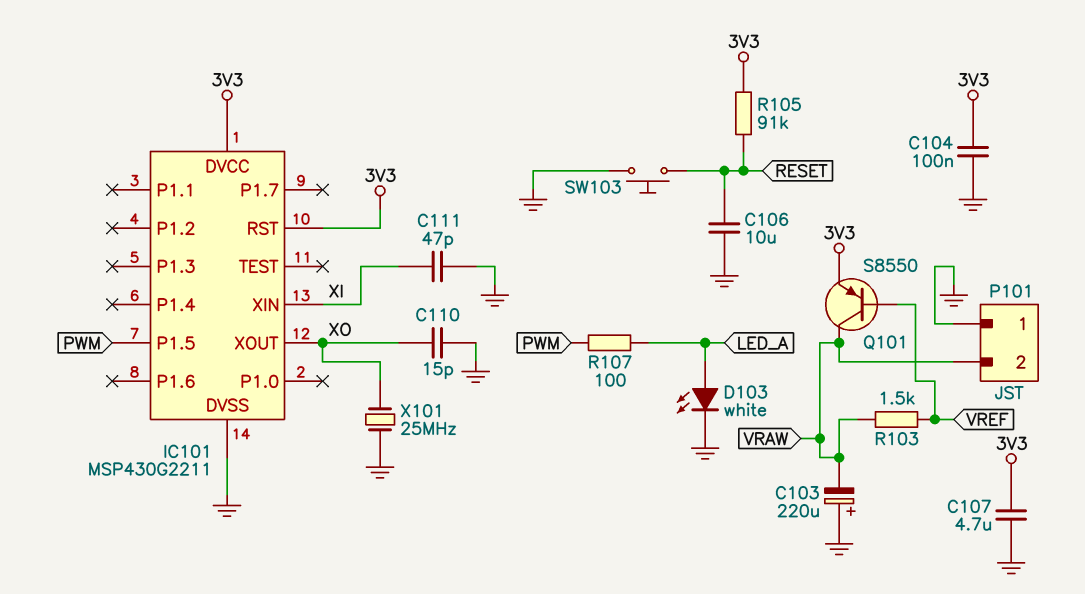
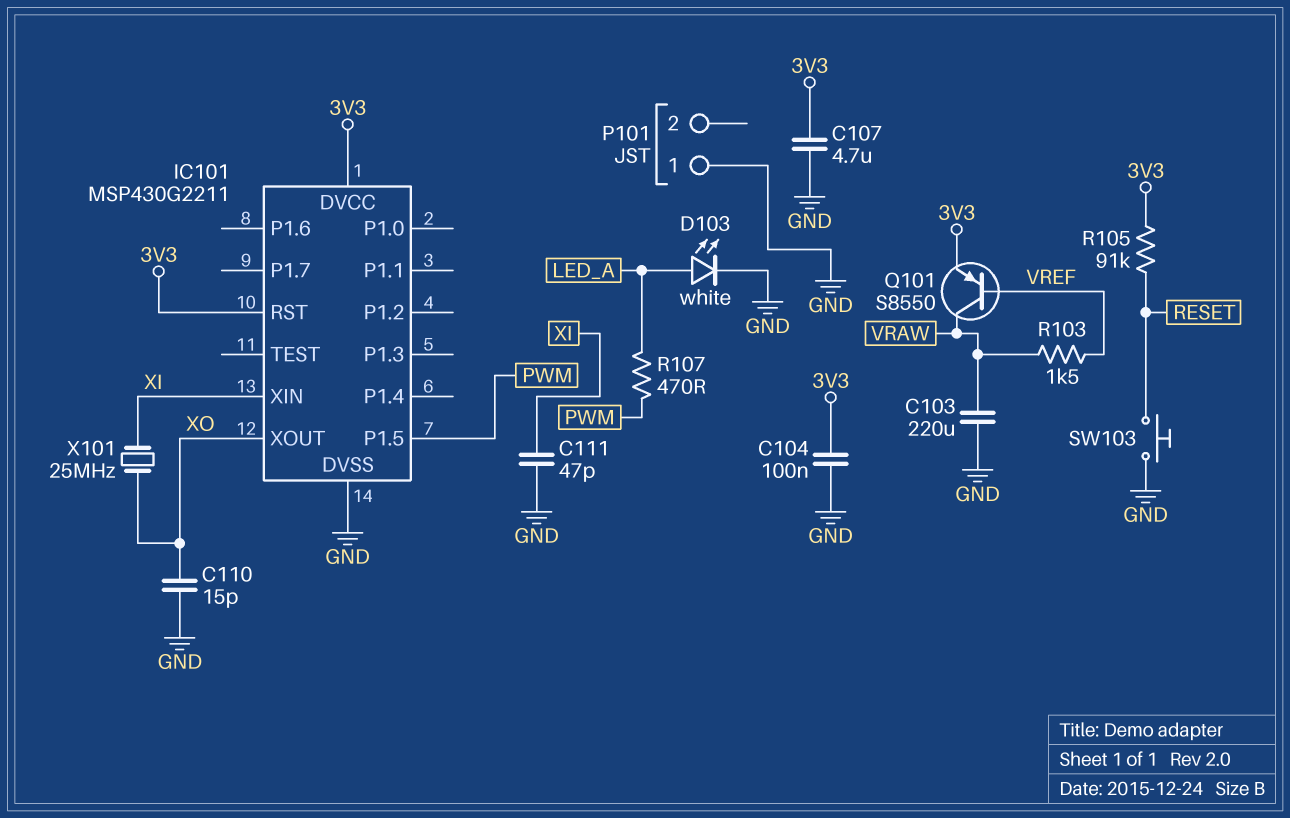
C103: 220uF (plus GND, minus VRAW) -> 220uF (GND, VRAW)
C106: 10uF (GND, RESET) -> none
P101 pin 2: VRAW -> none
R107: 100 (LED_A, PWM) -> 470 (LED_A, PWM)
X101: 25MHz (GND, XO) -> 25MHz (XI, XO)

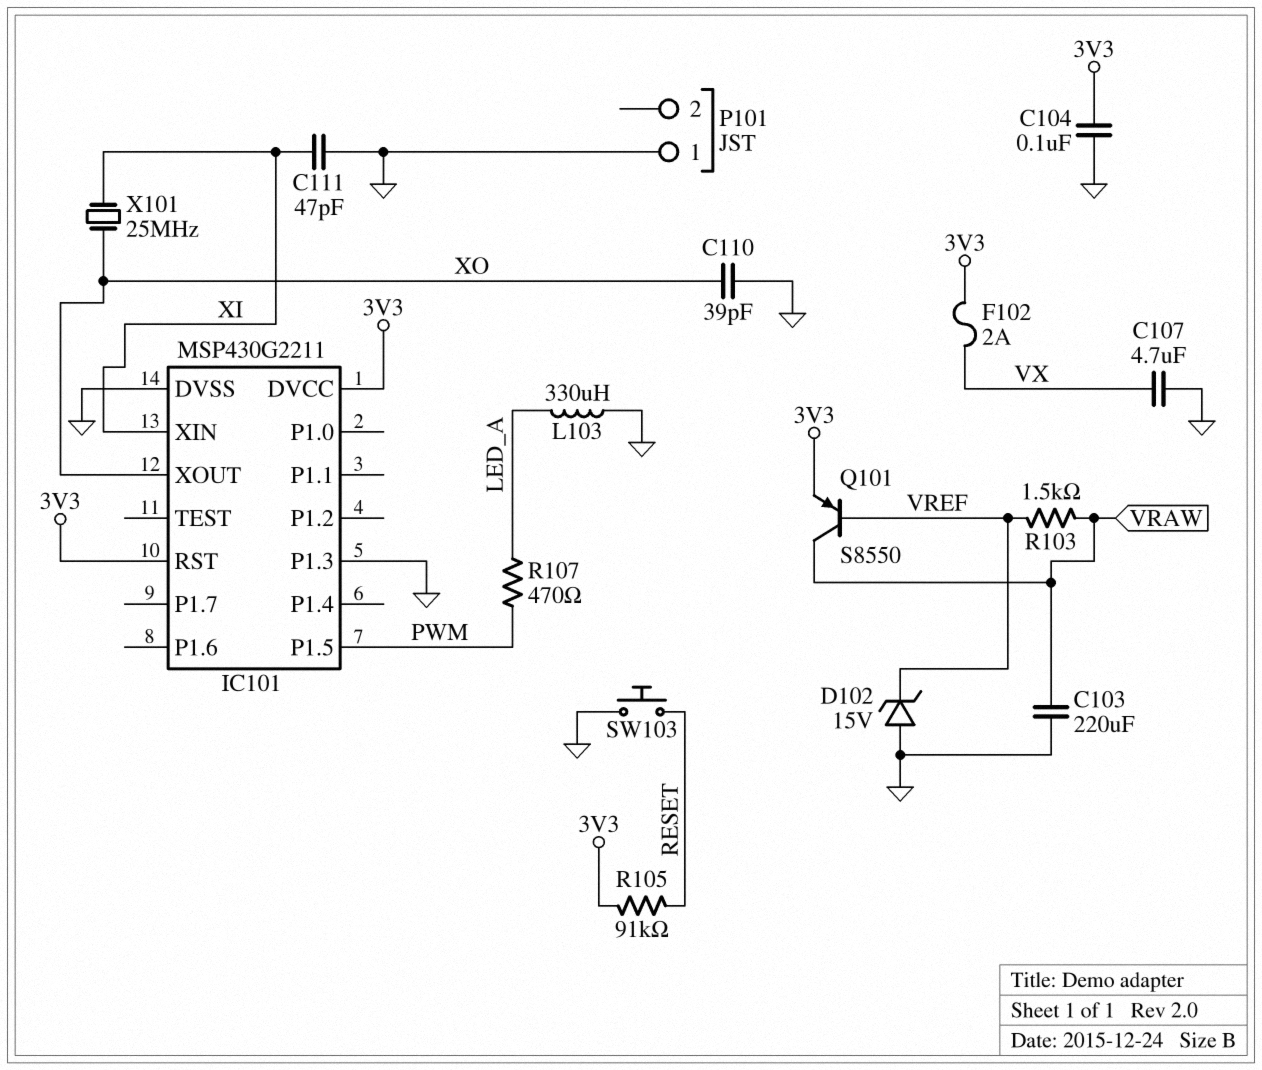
C107: 4.7uF (3V3, GND) -> 4.7uF (GND, VX)
C110: 15pF (GND, XO) -> 39pF (GND, XO)
D102: none -> zener 15V (A GND, K VREF)
D103: LED white (A LED_A, K GND) -> none
F102: none -> 2A (3V3, VX)
IC101 pin P1.3: none -> GND
L103: none -> 330uH (GND, LED_A)

